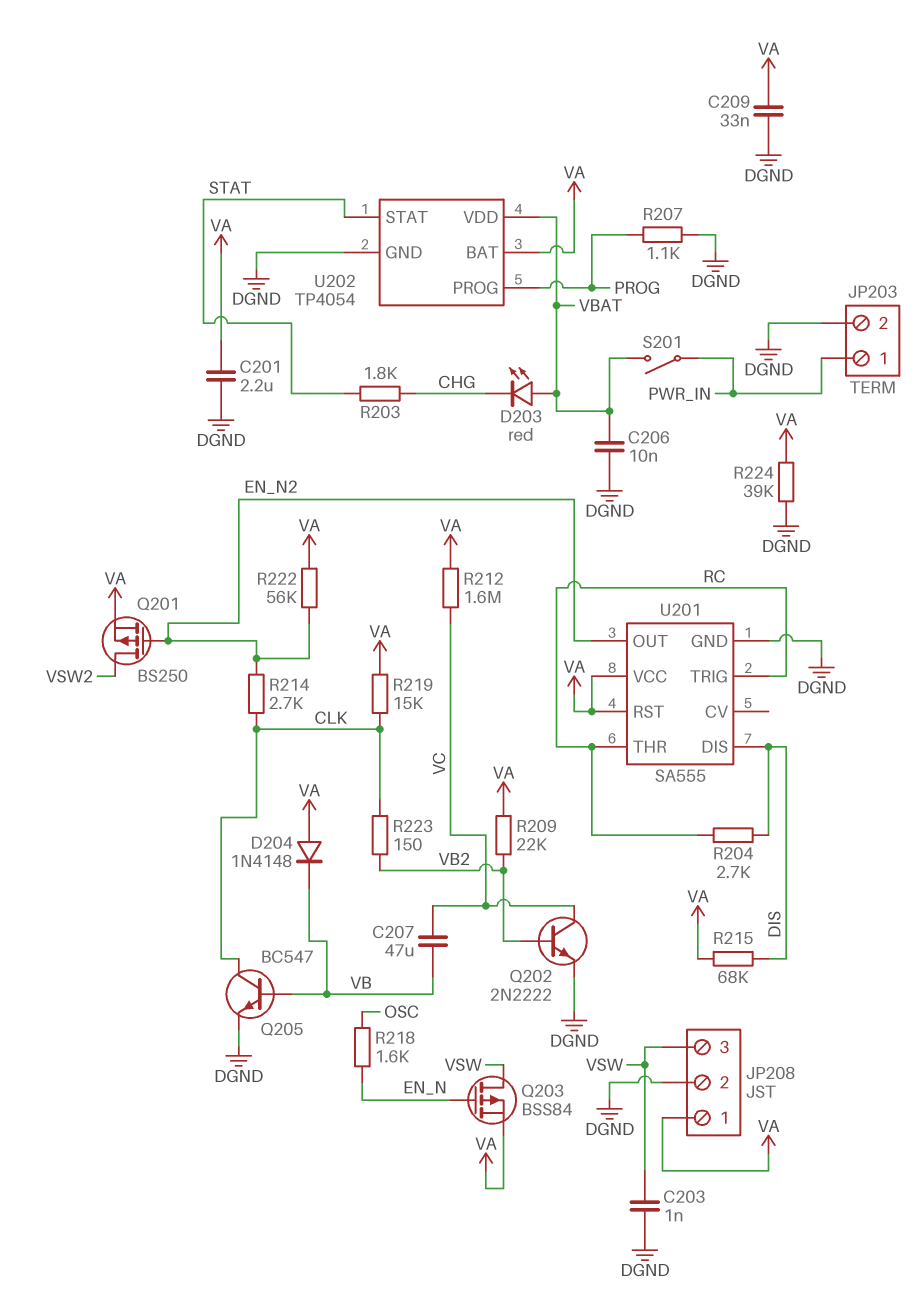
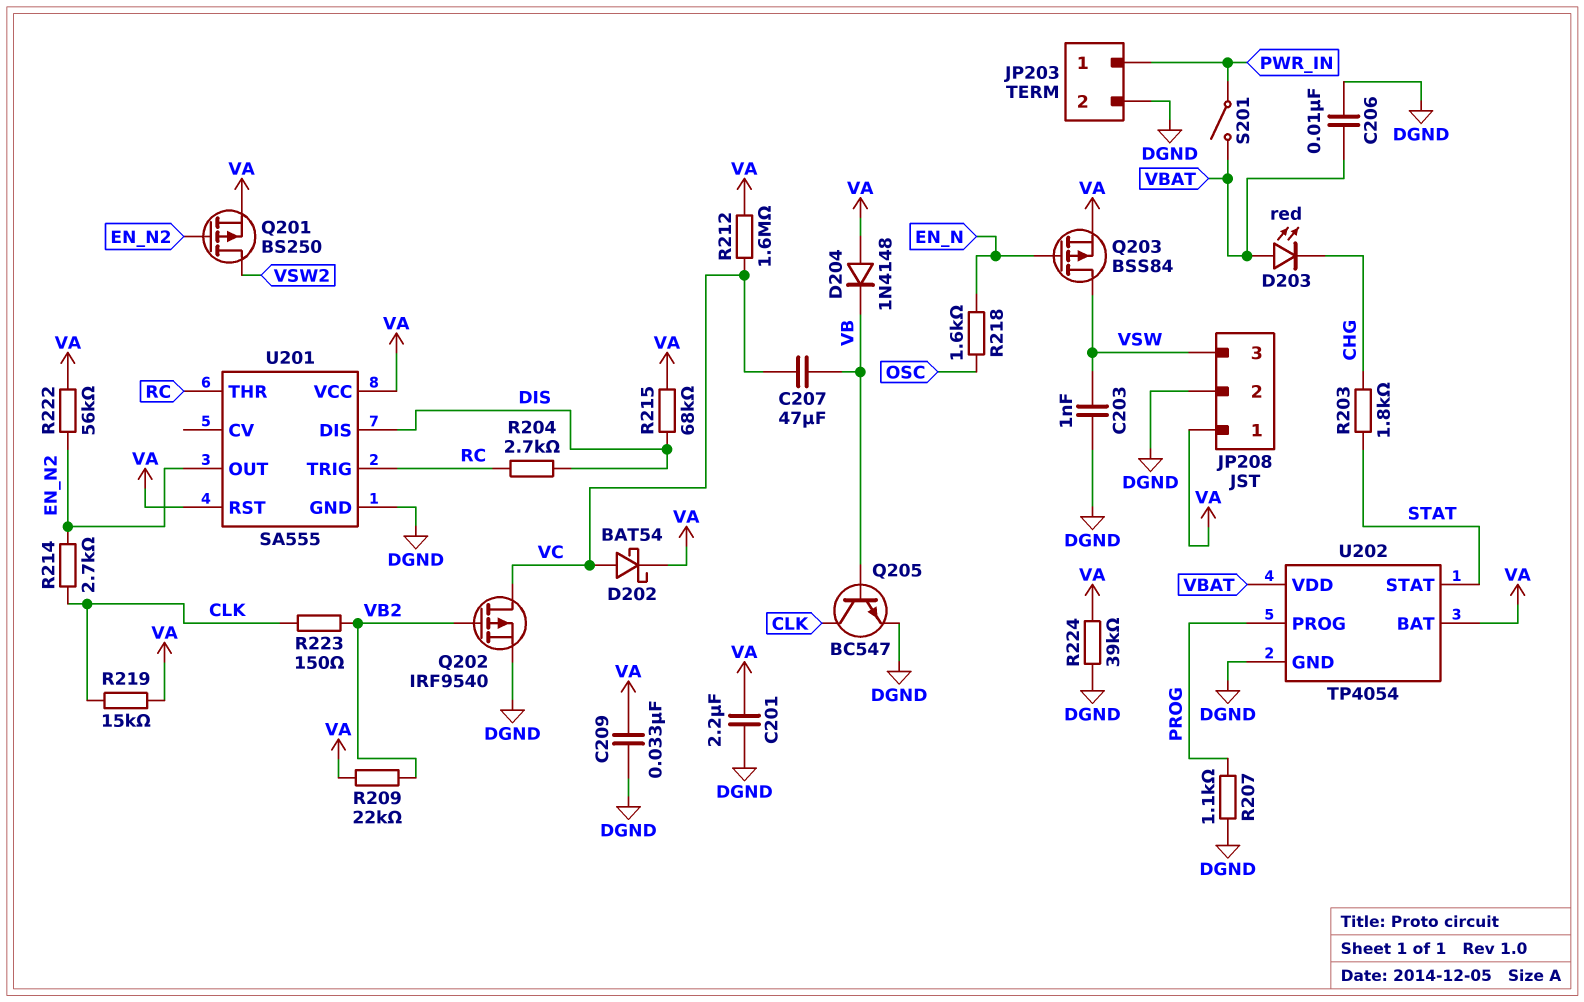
D202: none -> schottky BAT54 (A VC, K VA)
Q202: NPN 2N2222 (B VB2, C VC, E DGND) -> PMOS IRF9540 (G VB2, D VC, S DGND)

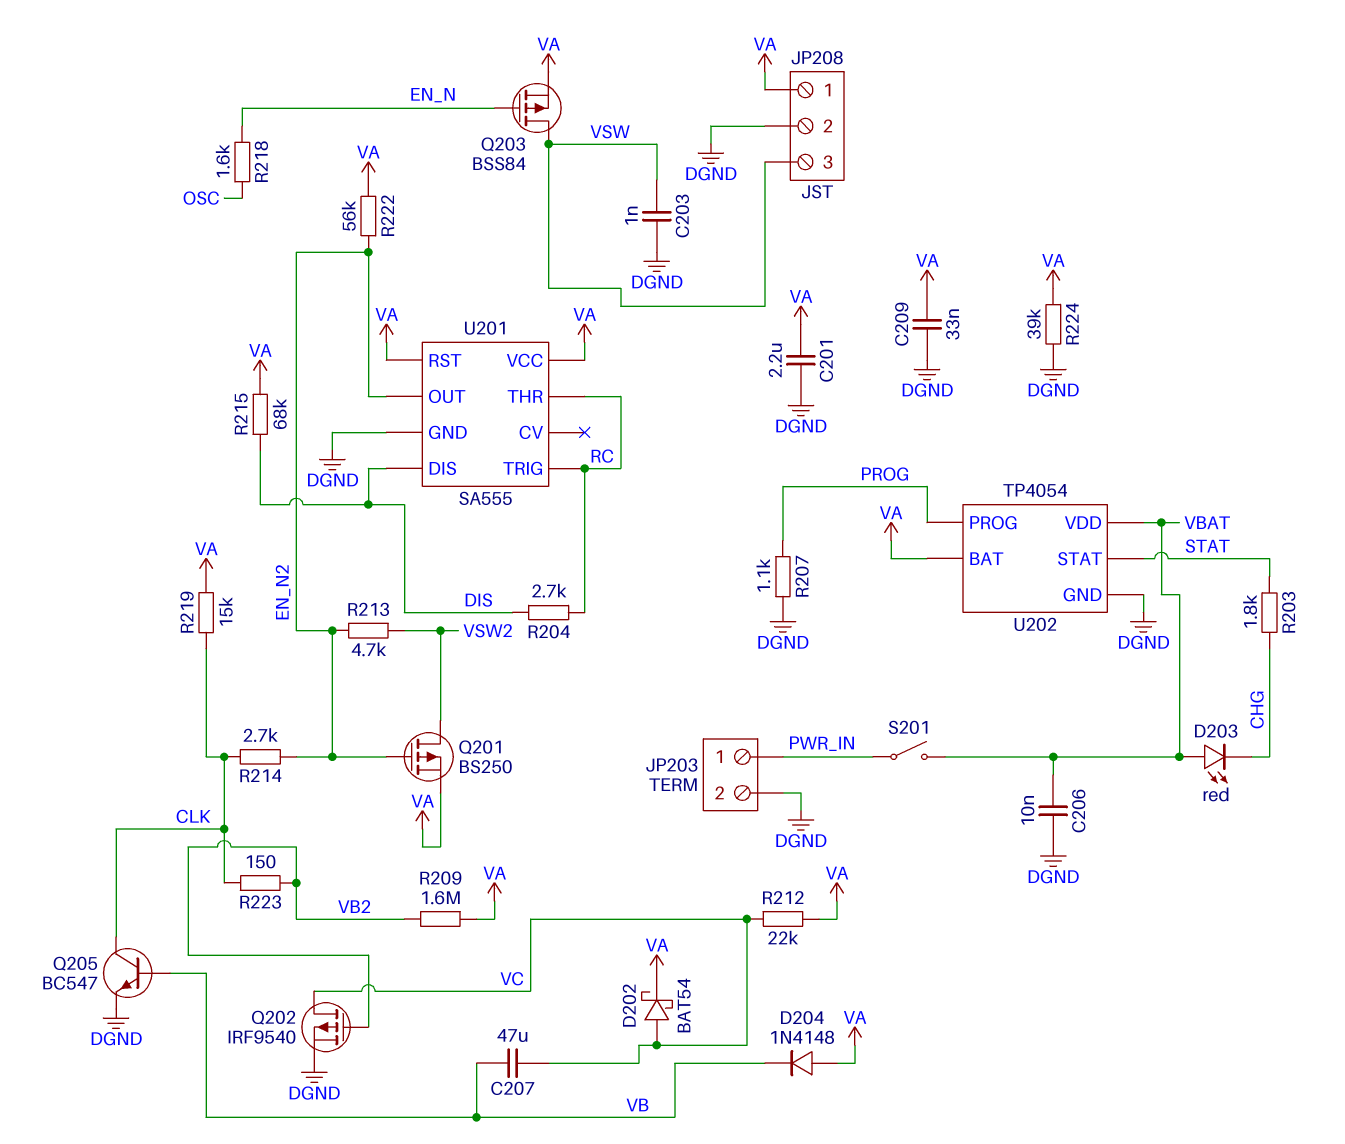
R209: 22k (VA, VB2) -> 1.6M (VA, VB2)
R212: 1.6M (VA, VC) -> 22k (VA, VC)
R213: none -> 4.7k (EN_N2, VSW2)

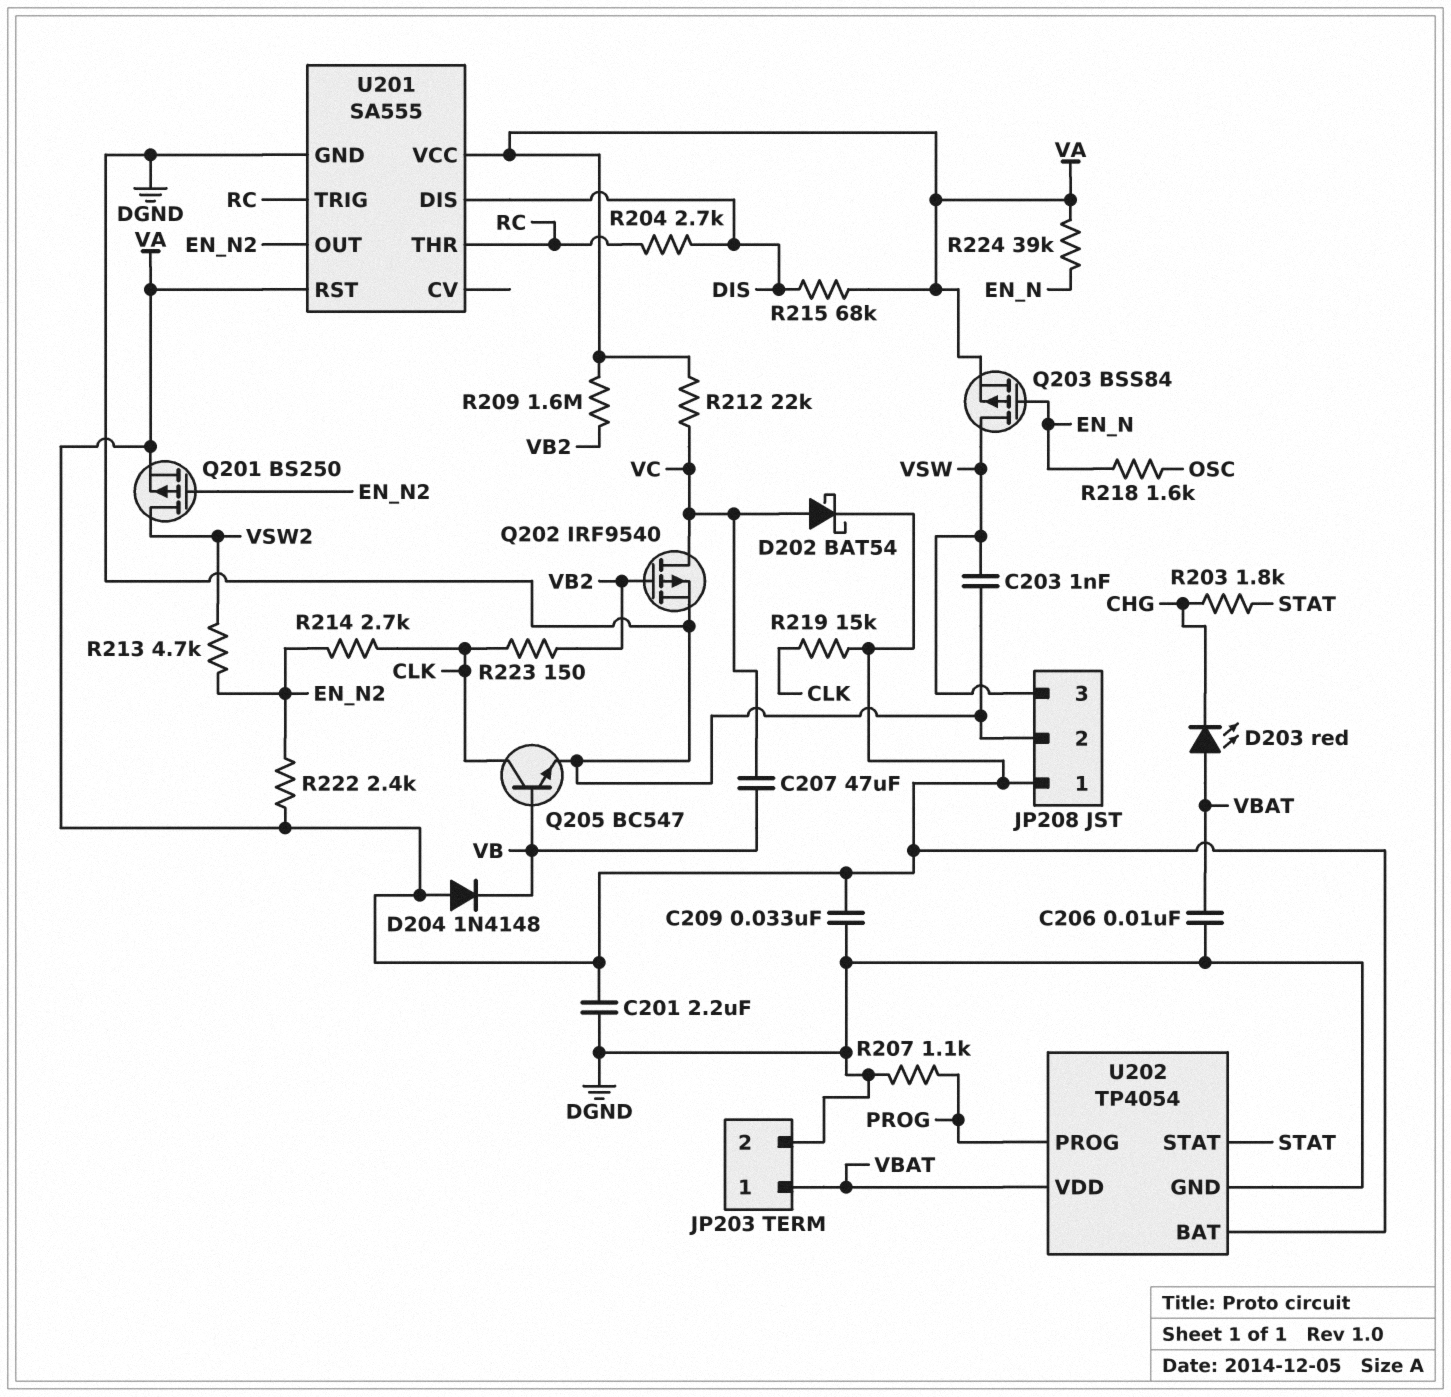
JP203 pin 1: PWR_IN -> VBAT
R222: 56k (EN_N2, VA) -> 2.4k (EN_N2, VA)
R224: 39k (DGND, VA) -> 39k (EN_N, VA)
S201: switch (PWR_IN, VBAT) -> none

